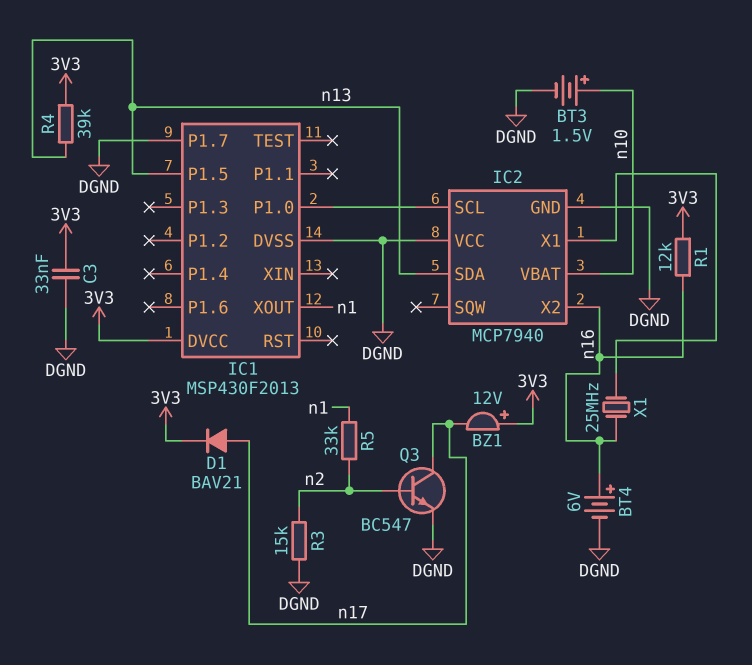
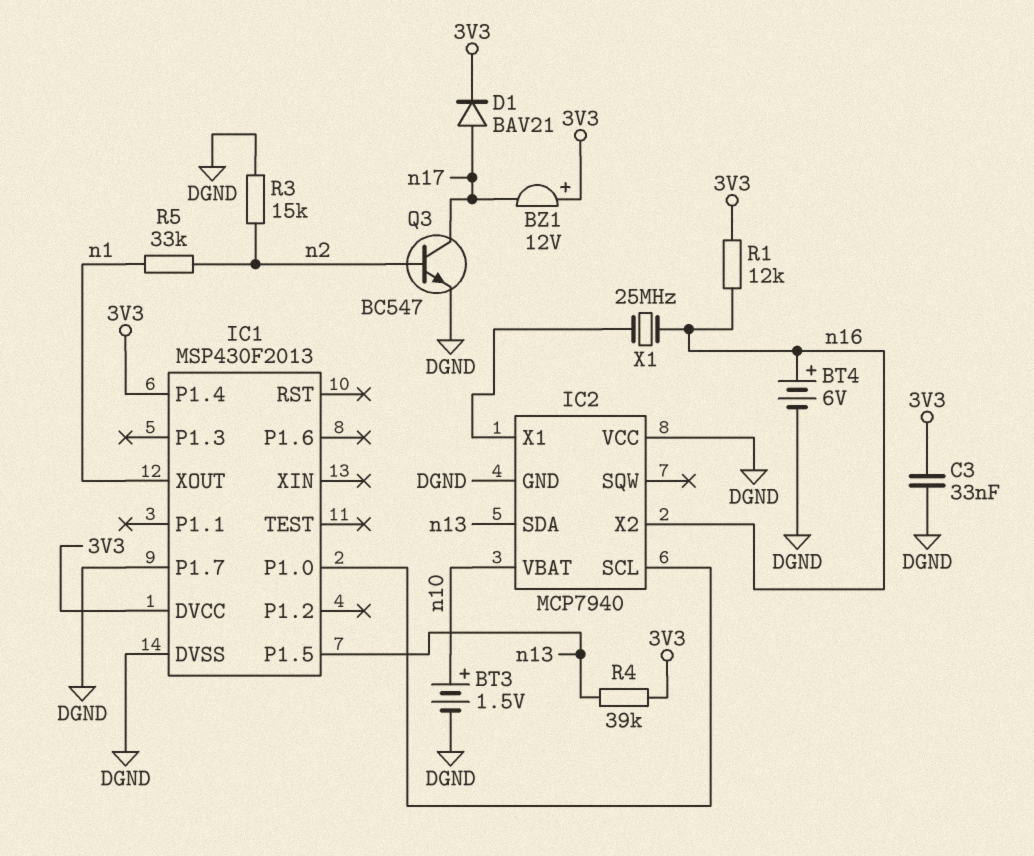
IC1 pin P1.4: none -> 3V3

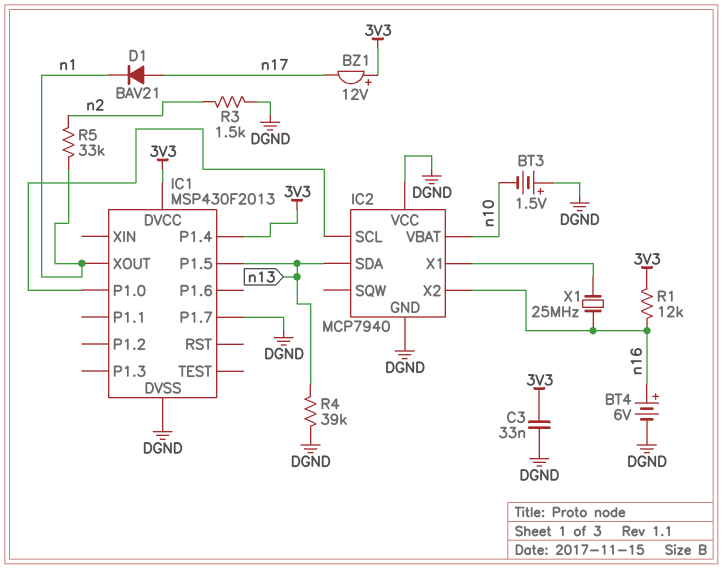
BT3: 1.5V (plus n10, minus DGND) -> 1.5V (plus DGND, minus n10)
D1: diode BAV21 (A n17, K 3V3) -> diode BAV21 (A n17, K n1)
Q3: NPN BC547 (B n2, C n17, E DGND) -> none
R3: 15k (DGND, n2) -> 1.5k (DGND, n2)
R4: 39k (3V3, n13) -> 39k (DGND, n13)

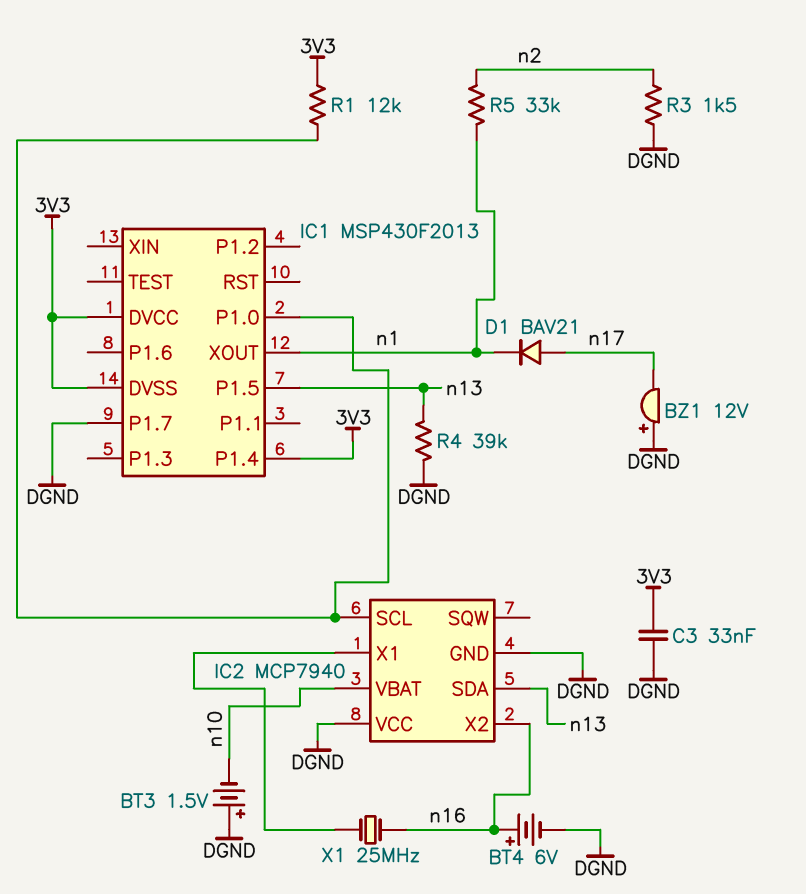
BZ1: buzzer 12V (plus 3V3, minus n17) -> buzzer 12V (plus DGND, minus n17)
IC1 pin DVSS: DGND -> 3V3
R1: 12k (3V3, n16) -> 12k (3V3, IC1/P1.0)

